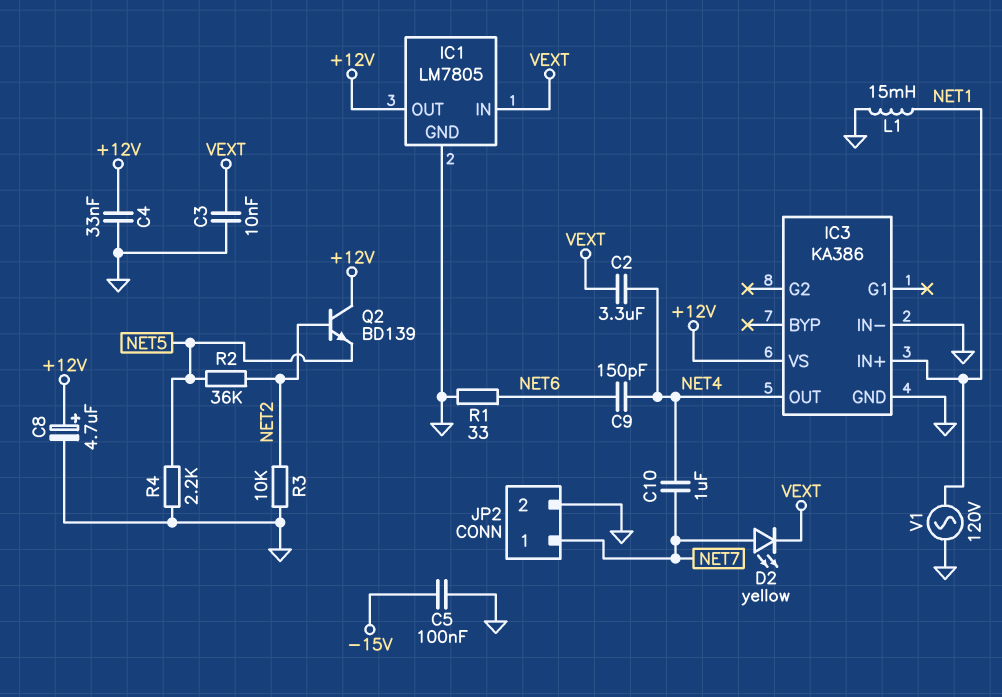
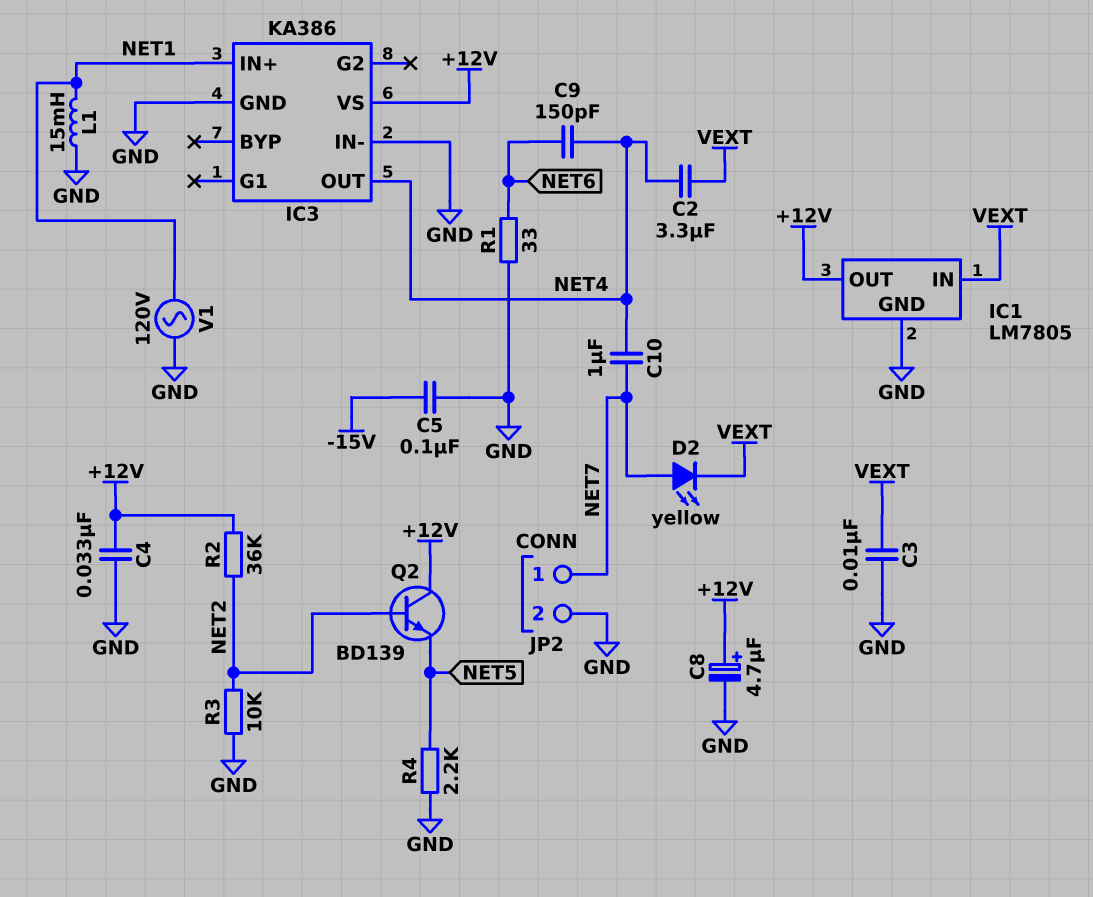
R2: 36k (NET2, NET5) -> 36k (+12V, NET2)

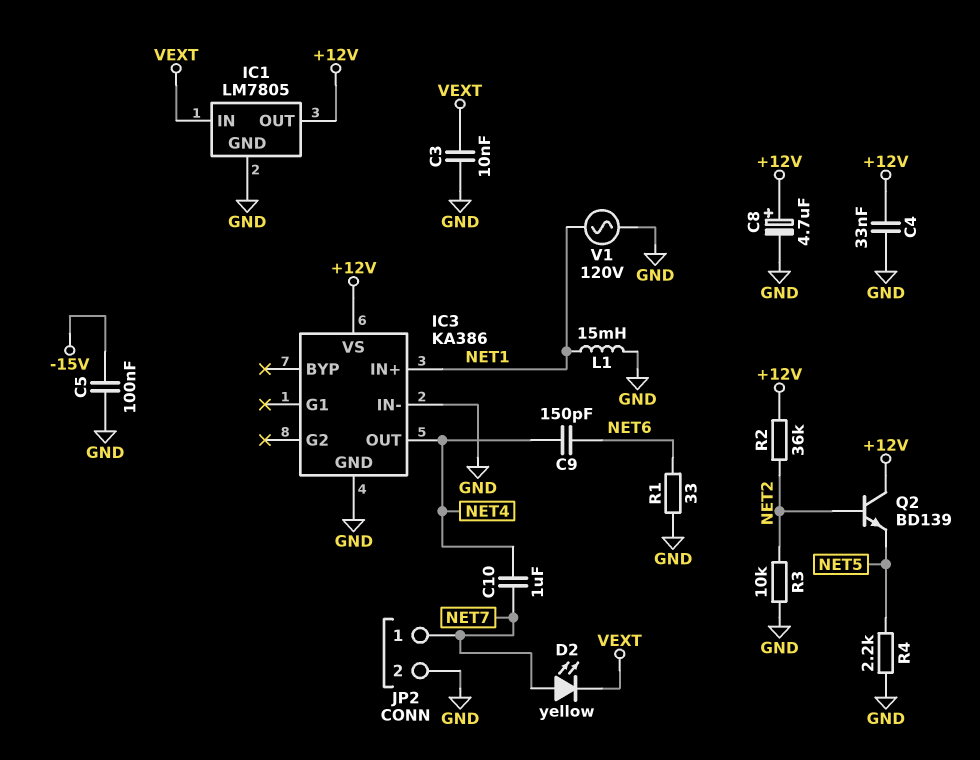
C2: 3.3uF (NET4, VEXT) -> none

